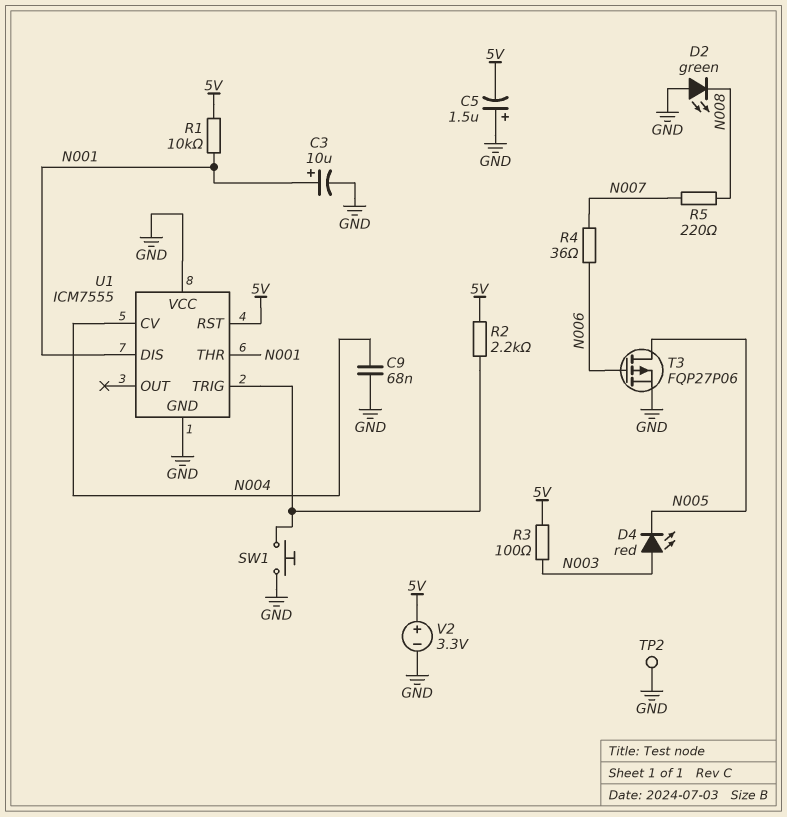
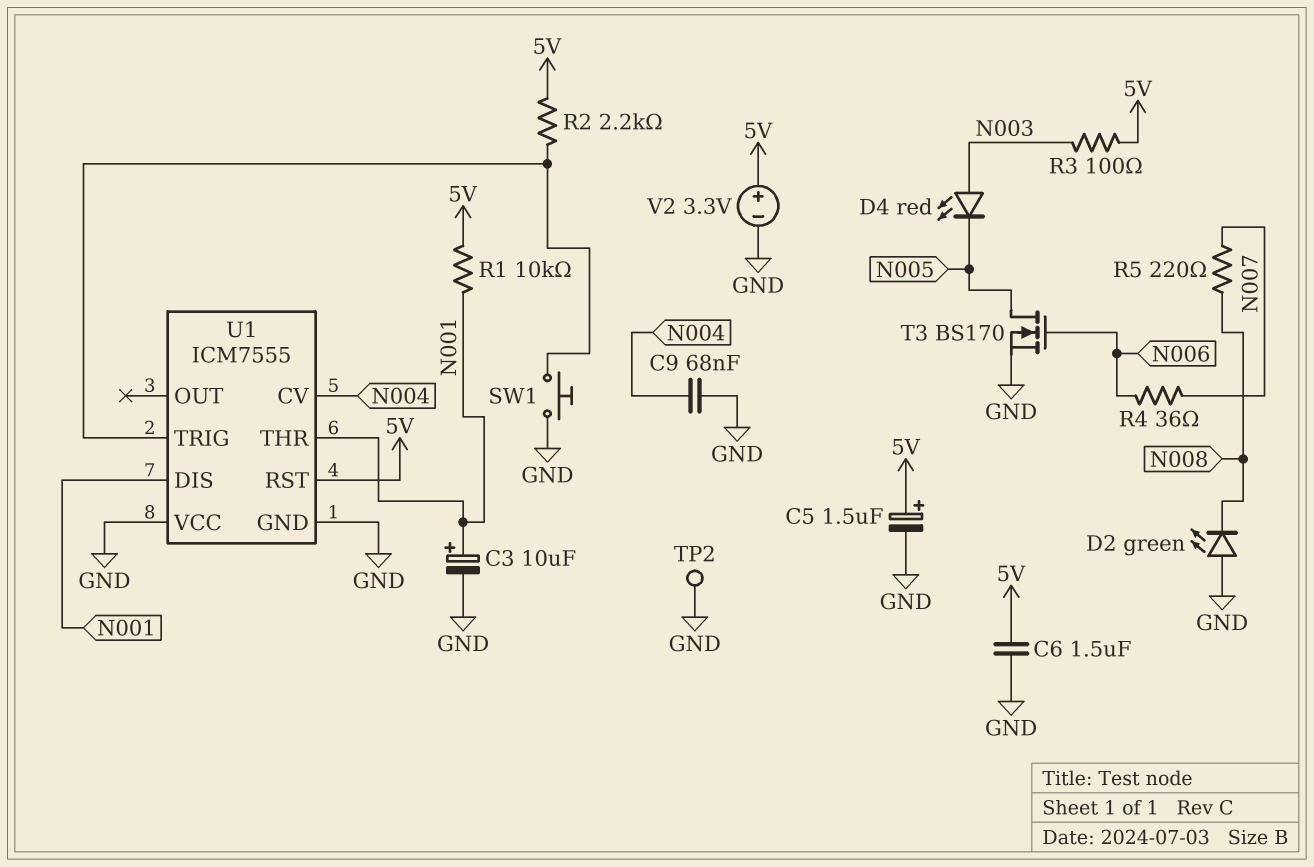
C5: 1.5uF (plus GND, minus 5V) -> 1.5uF (plus 5V, minus GND)
C6: none -> 1.5uF (5V, GND)
T3: PMOS FQP27P06 (G N006, D N005, S GND) -> NMOS BS170 (G N006, D N005, S GND)

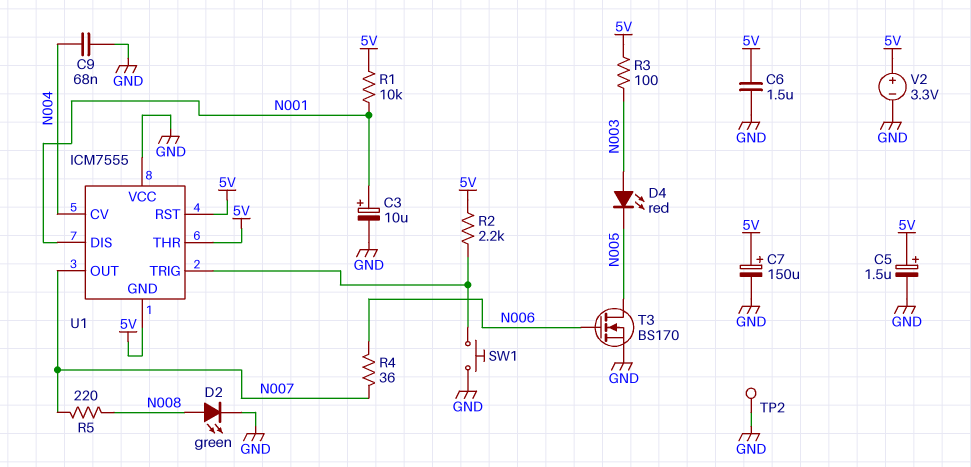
C7: none -> 150uF (plus 5V, minus GND)
D2: LED green (A GND, K N008) -> LED green (A N008, K GND)
U1 pin GND: GND -> 5V
U1 pin OUT: none -> N007
U1 pin THR: N001 -> 5V

